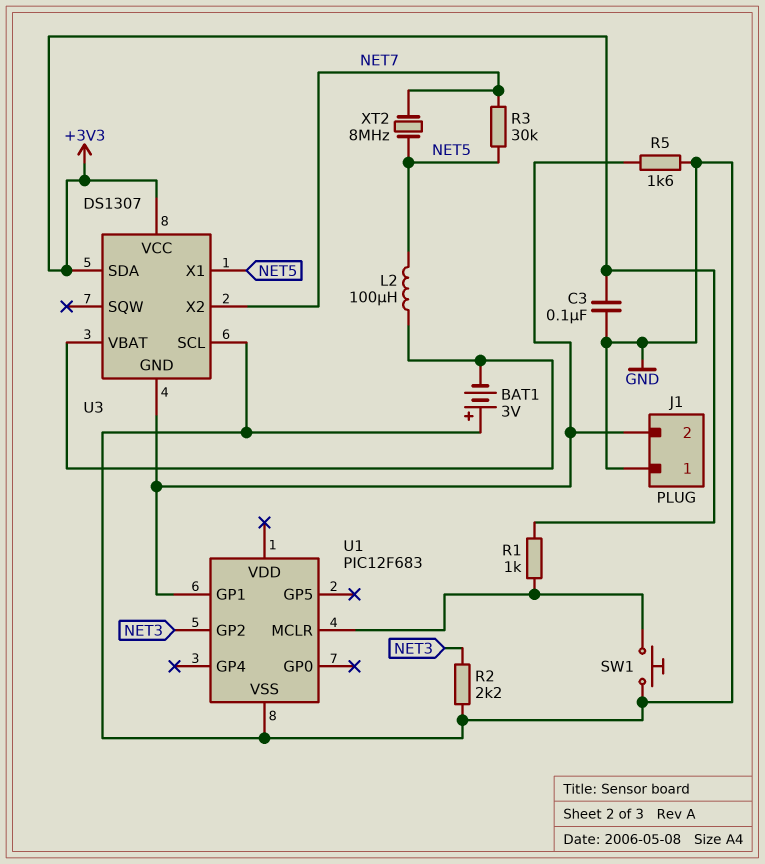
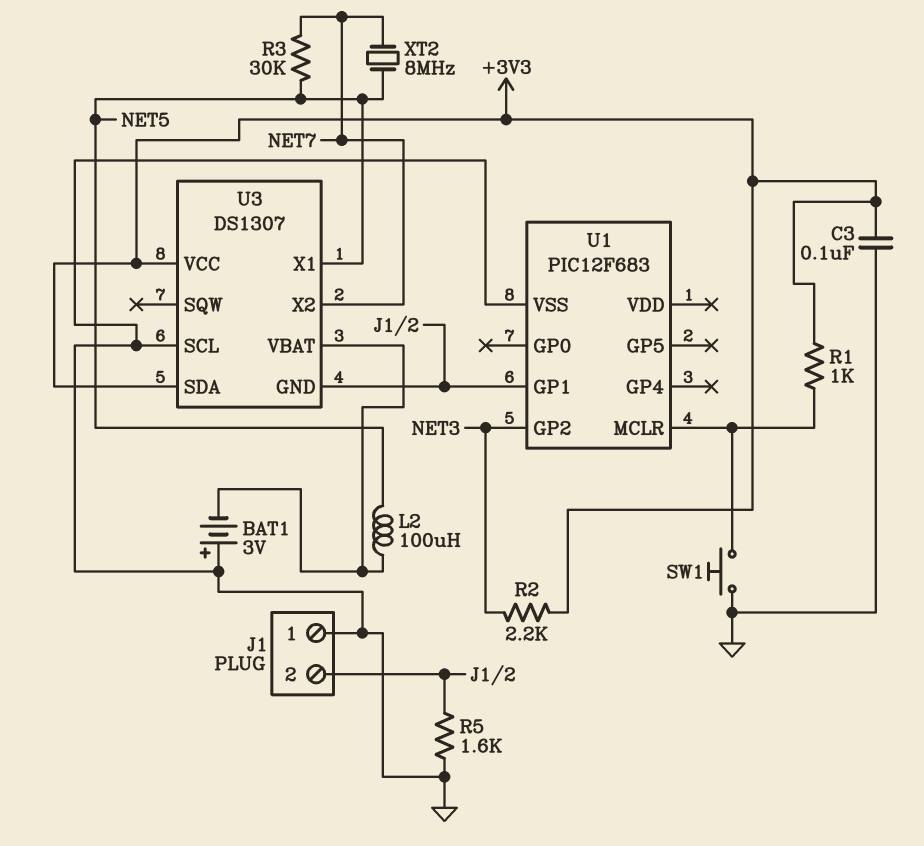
R2: 2.2k (GND, NET3) -> 2.2k (+3V3, NET3)

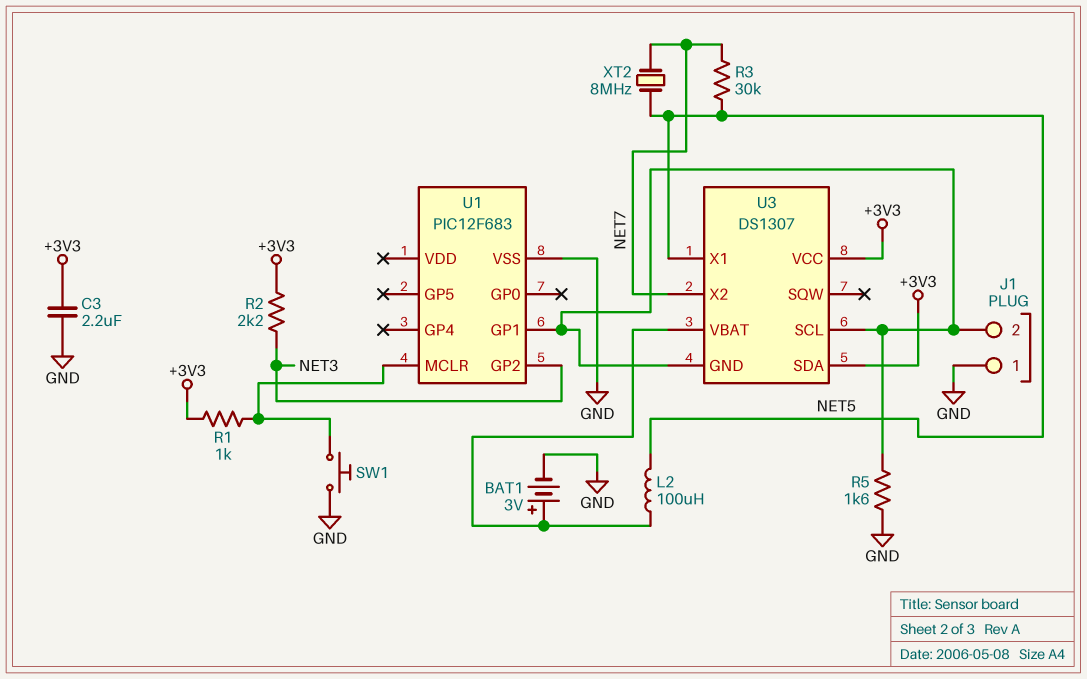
BAT1: 3V (plus GND, minus U3/VBAT) -> 3V (plus U3/VBAT, minus GND)
C3: 100nF (+3V3, GND) -> 2.2uF (+3V3, GND)
U3 pin SCL: GND -> J1/2

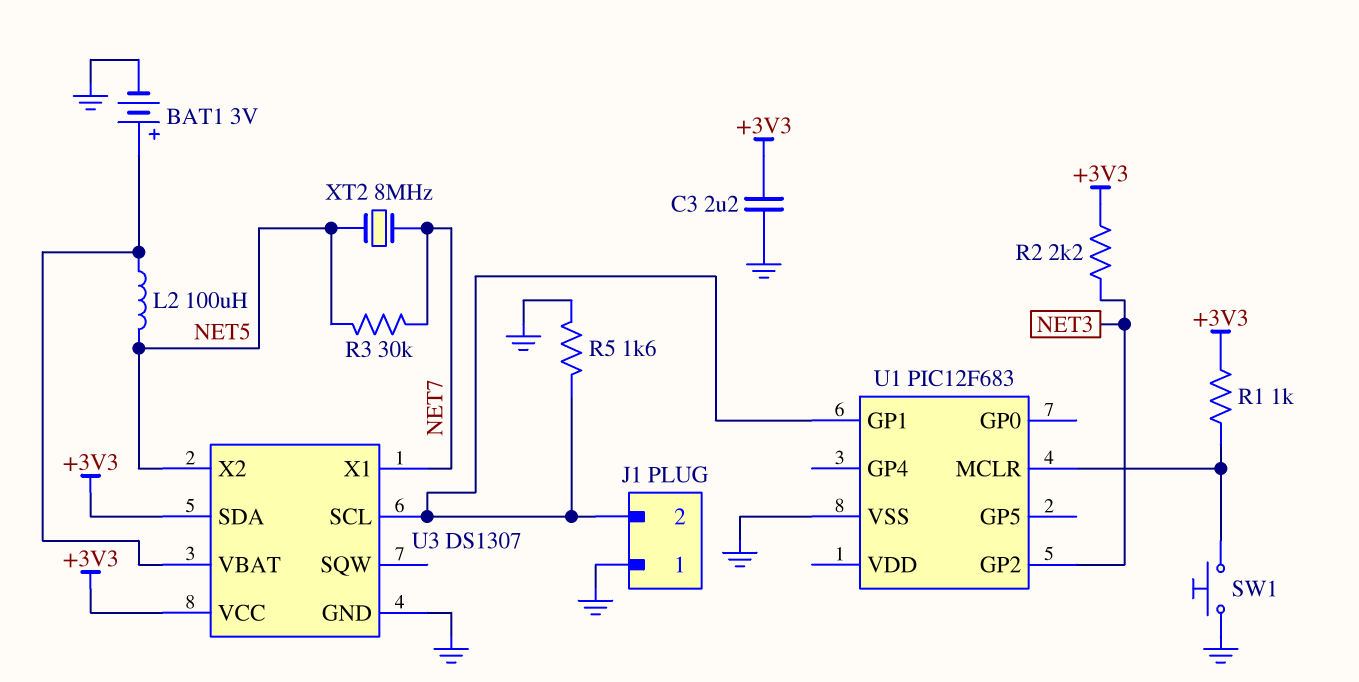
U3 pin GND: J1/2 -> GND
U3 pin X1: NET5 -> NET7
U3 pin X2: NET7 -> NET5

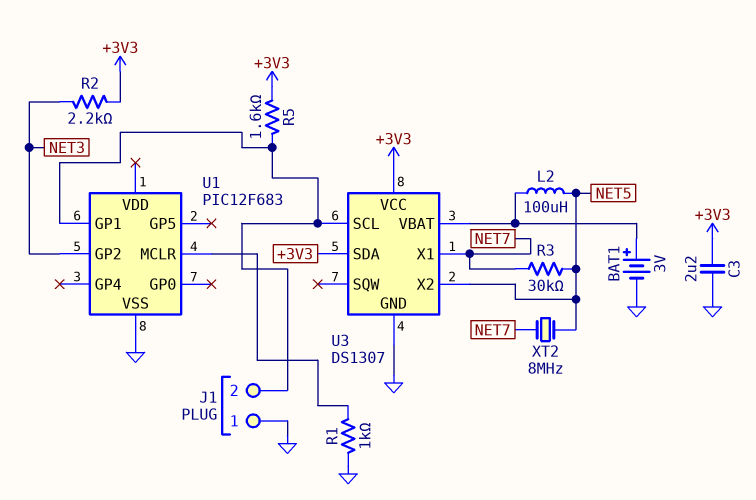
R1: 1k (+3V3, U1/MCLR) -> 1k (GND, U1/MCLR)
R5: 1.6k (GND, J1/2) -> 1.6k (+3V3, J1/2)
SW1: button (GND, U1/MCLR) -> none

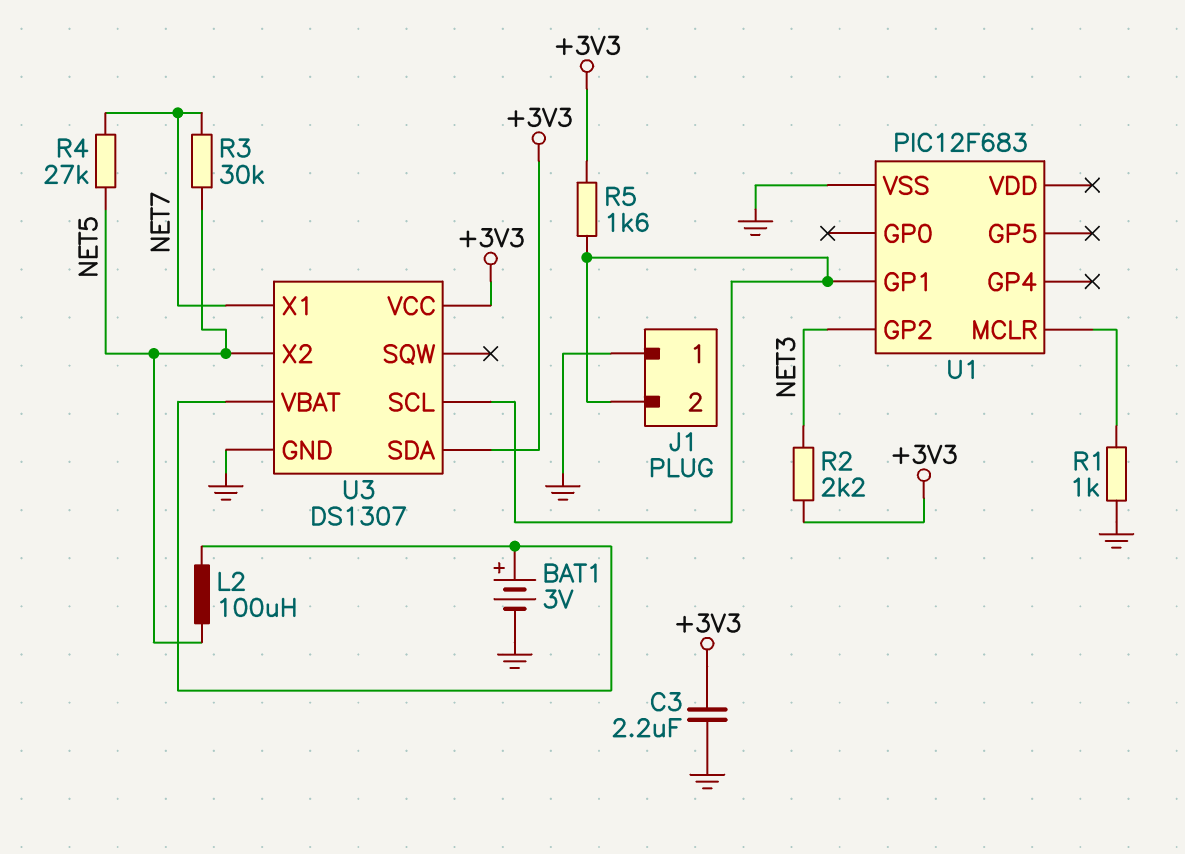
R4: none -> 27k (NET5, NET7)
XT2: 8MHz (NET5, NET7) -> none

